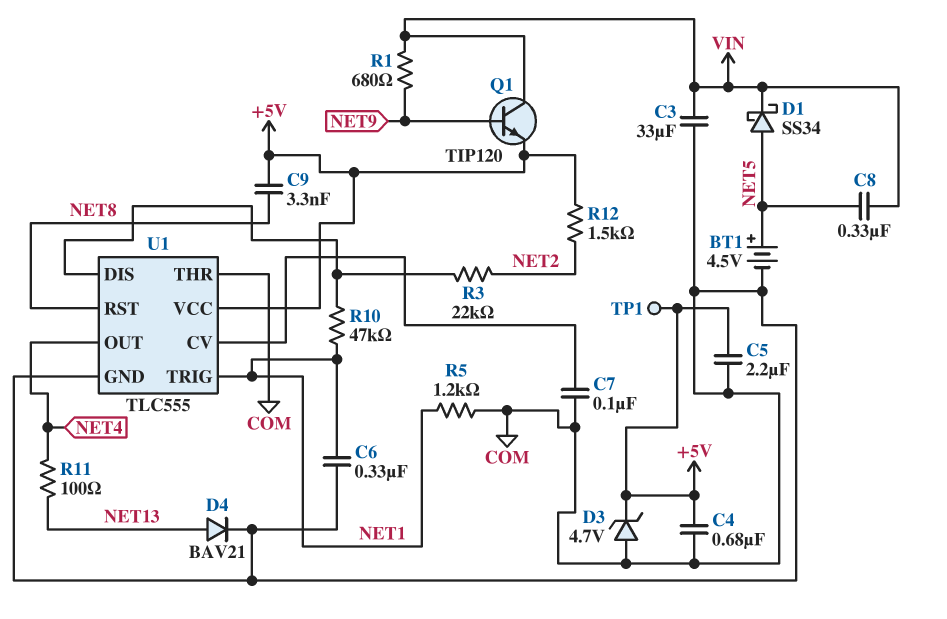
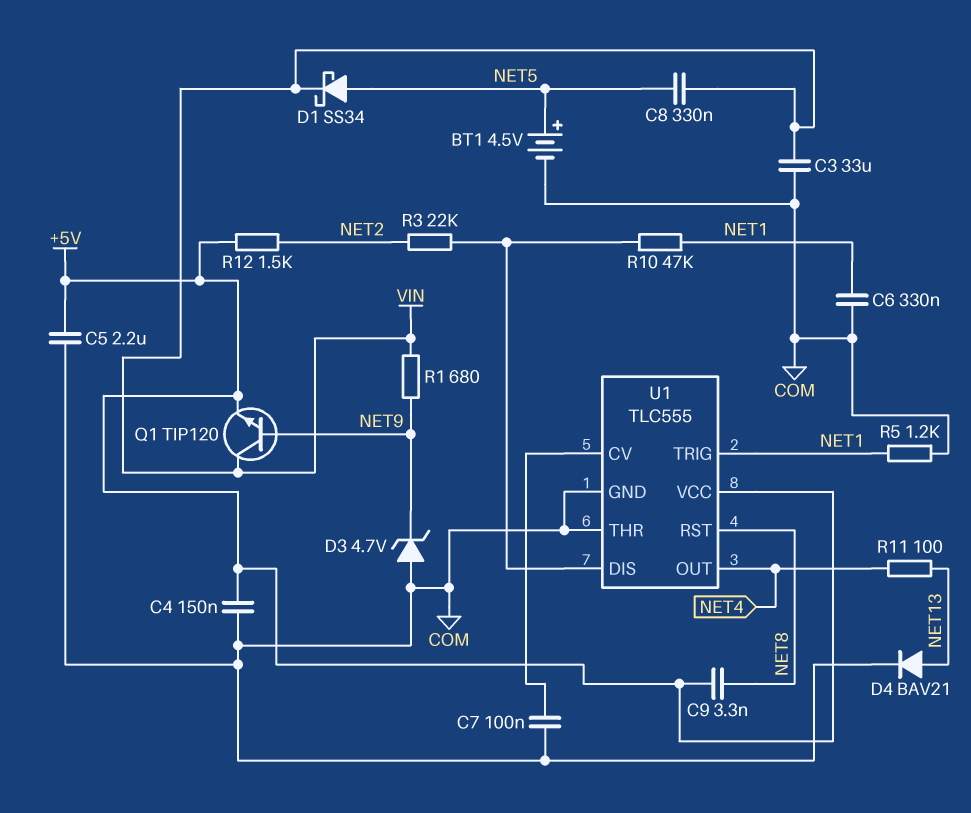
C4: 680nF (+5V, COM) -> 150nF (+5V, COM)
D3: zener 4.7V (A COM, K +5V) -> zener 4.7V (A COM, K NET9)
TP1: test point (+5V) -> none

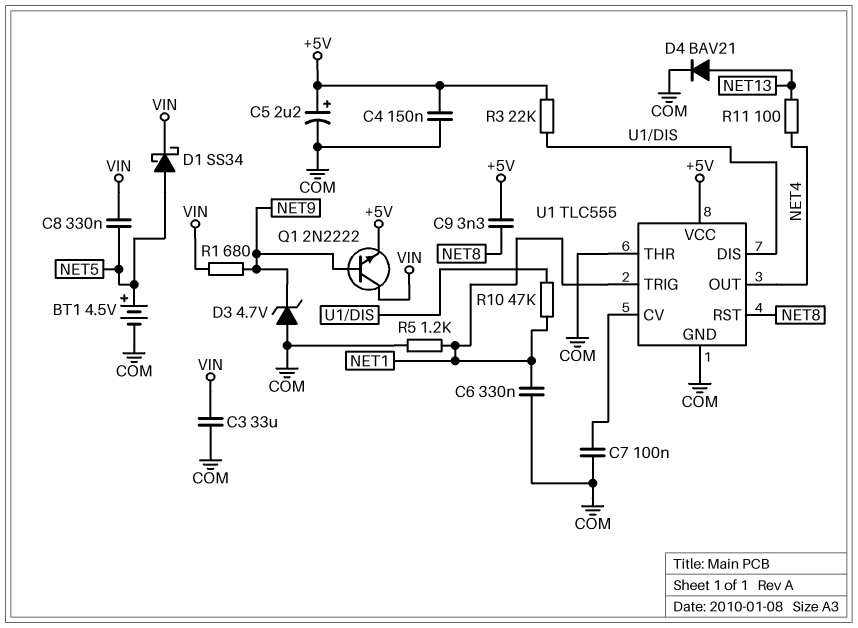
C5: 2.2uF (+5V, COM) -> 2.2uF (plus +5V, minus COM)
Q1: NPN TIP120 (B NET9, C VIN, E +5V) -> NPN 2N2222 (B NET9, C VIN, E +5V)
R3: 22k (NET2, U1/DIS) -> 22k (+5V, U1/DIS)
R12: 1.5k (+5V, NET2) -> none

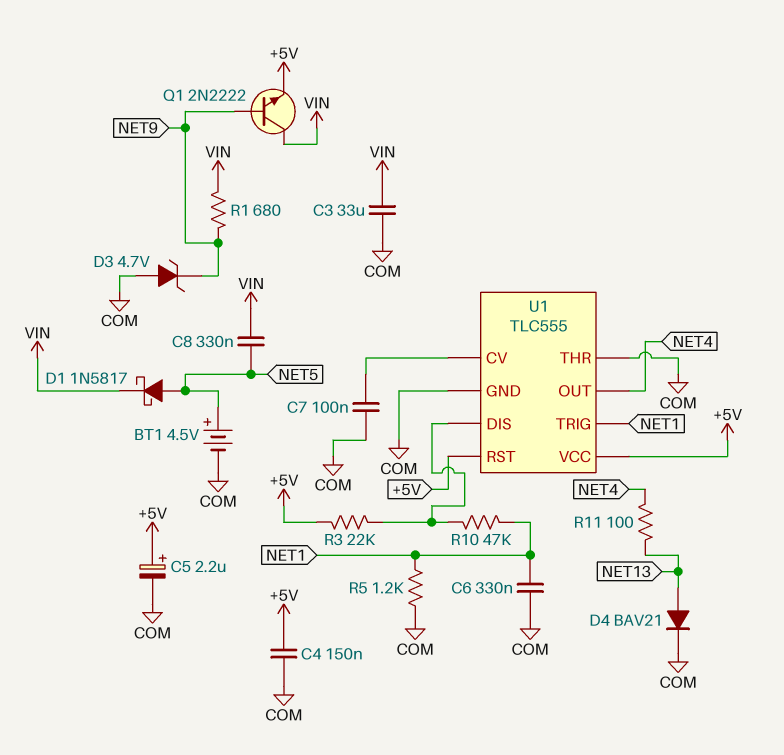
C9: 3.3nF (+5V, NET8) -> none
D1: schottky SS34 (A NET5, K VIN) -> schottky 1N5817 (A NET5, K VIN)
U1 pin RST: NET8 -> +5V

